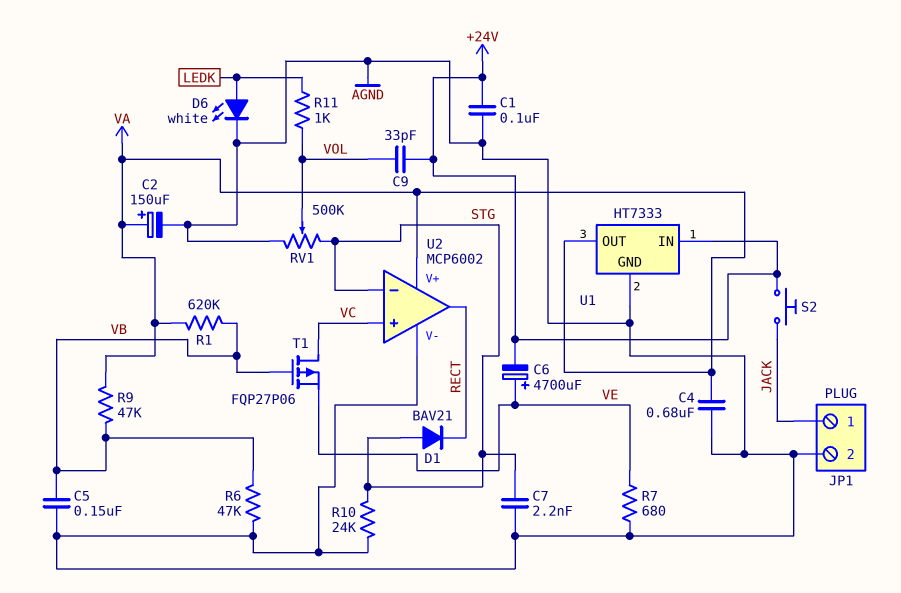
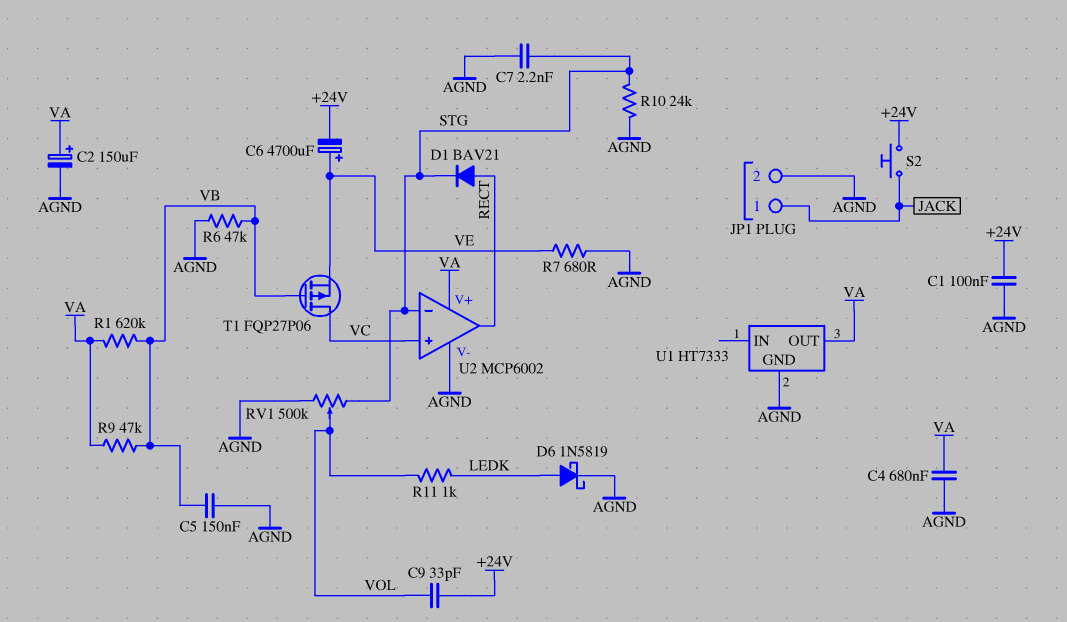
D1: diode BAV21 (A STG, K RECT) -> diode BAV21 (A RECT, K STG)
D6: LED white (A LEDK, K AGND) -> schottky 1N5819 (A LEDK, K AGND)
U1 pin IN: +24V -> none

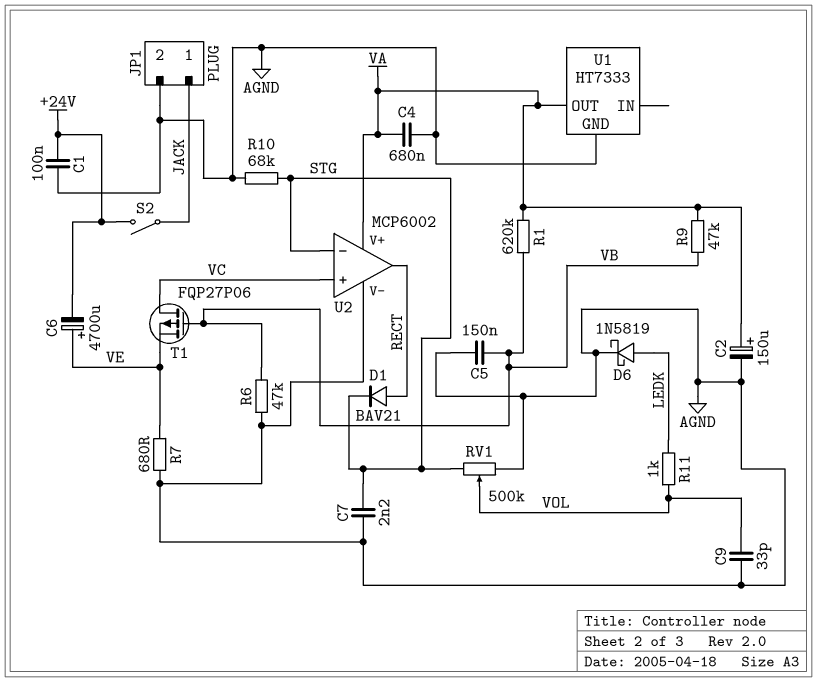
C9: 33pF (+24V, VOL) -> 33pF (AGND, VOL)
R10: 24k (AGND, STG) -> 68k (AGND, STG)
S2: button (+24V, JACK) -> switch (+24V, JACK)

